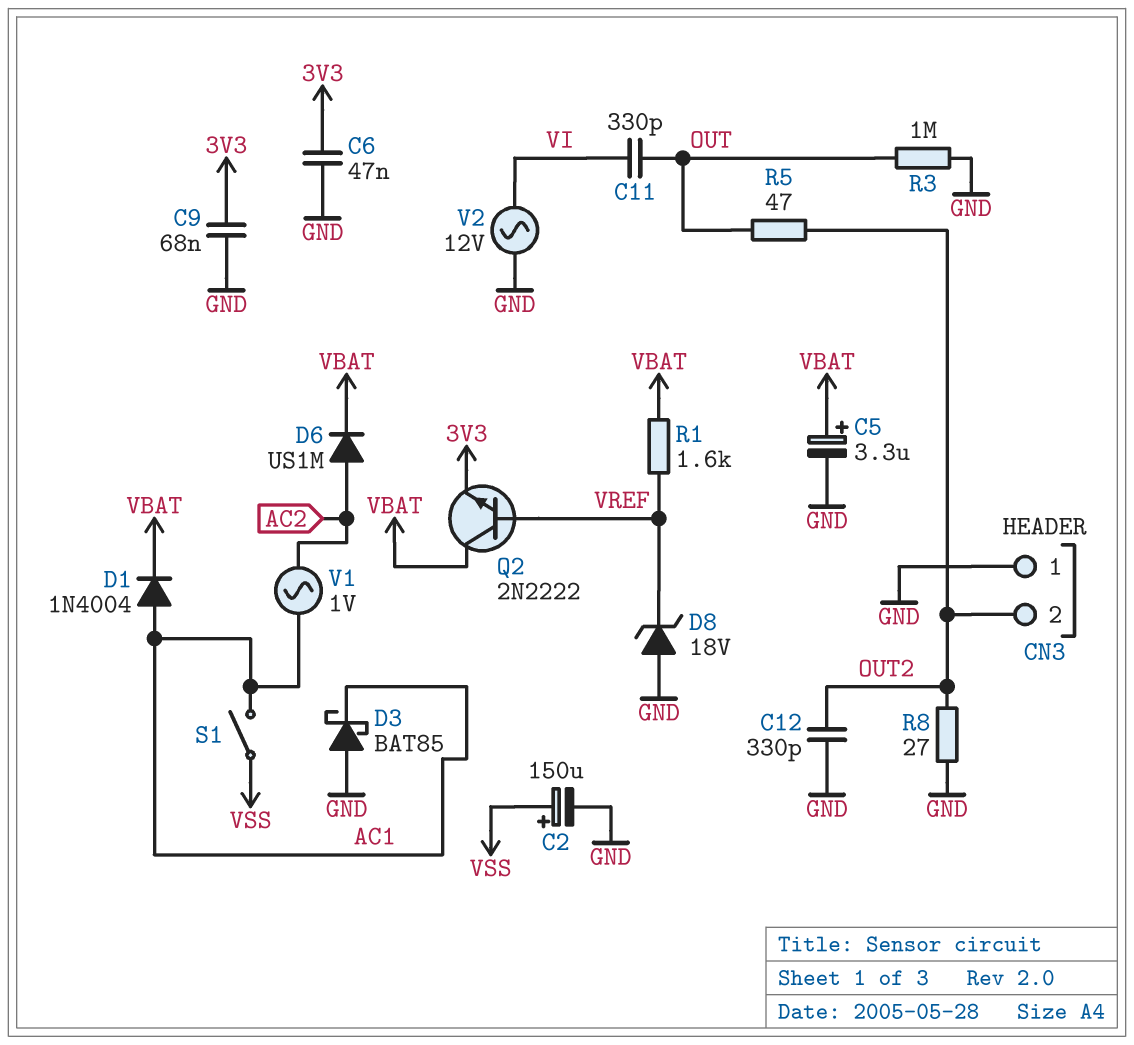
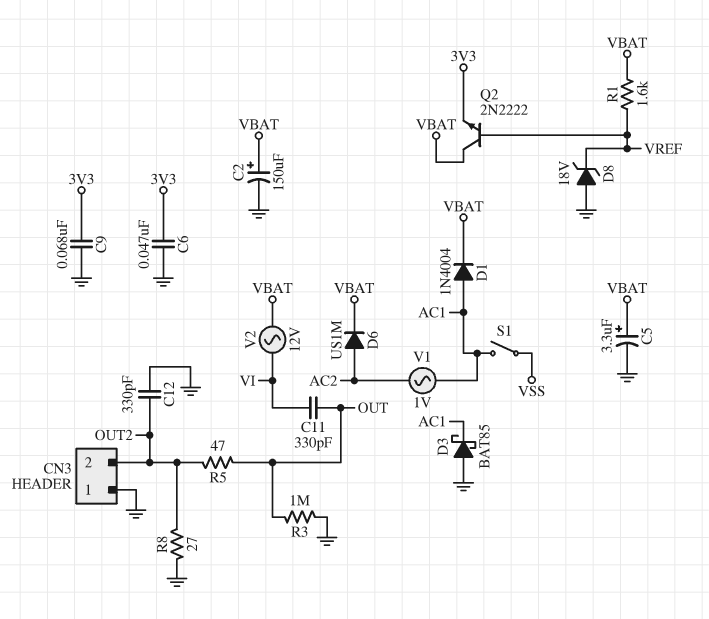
C2: 150uF (plus VSS, minus GND) -> 150uF (plus VBAT, minus GND)
V2: AC 12V (GND, VI) -> AC 12V (VBAT, VI)

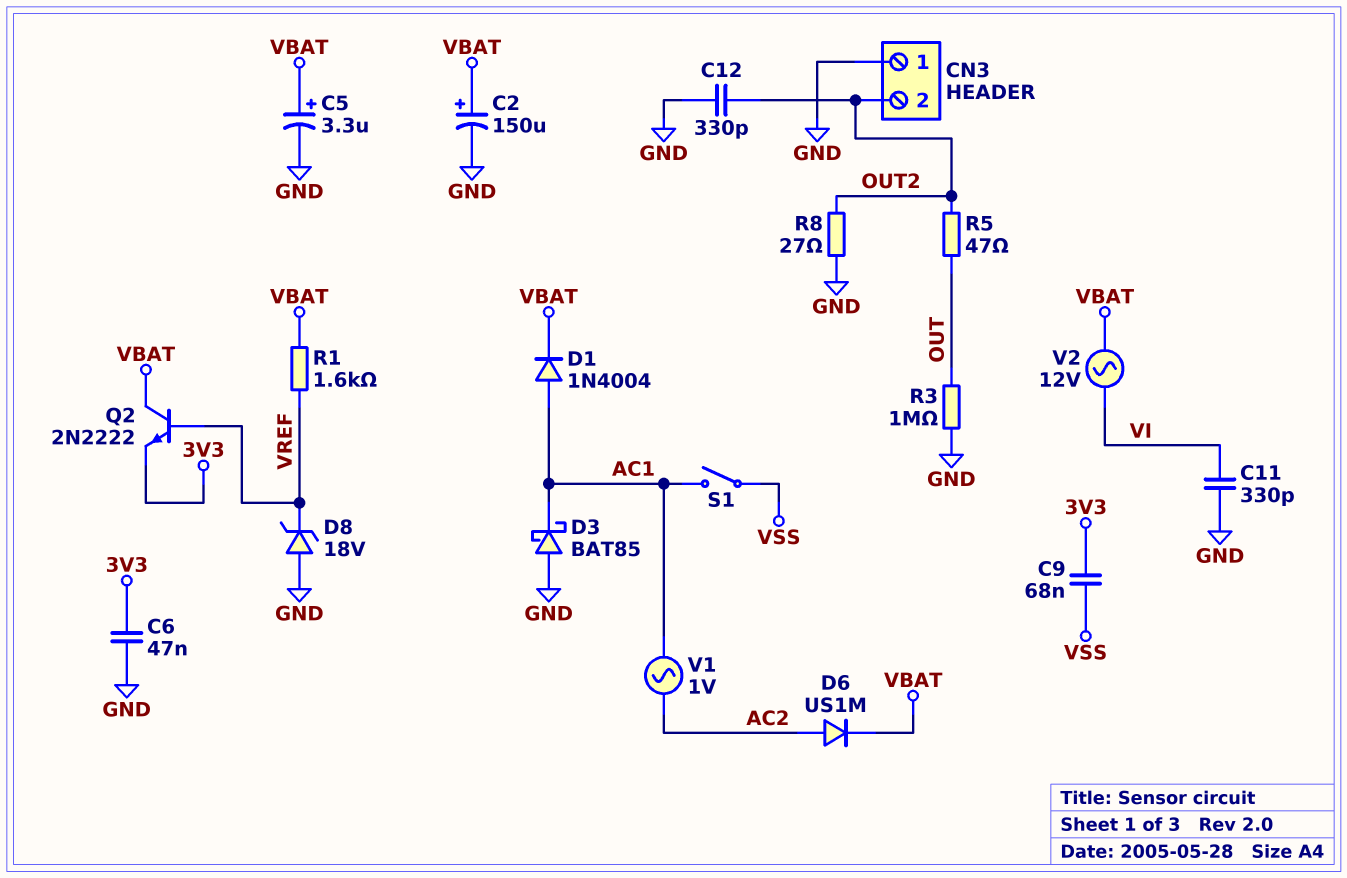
C9: 68nF (3V3, GND) -> 68nF (3V3, VSS)
C11: 330pF (OUT, VI) -> 330pF (GND, VI)

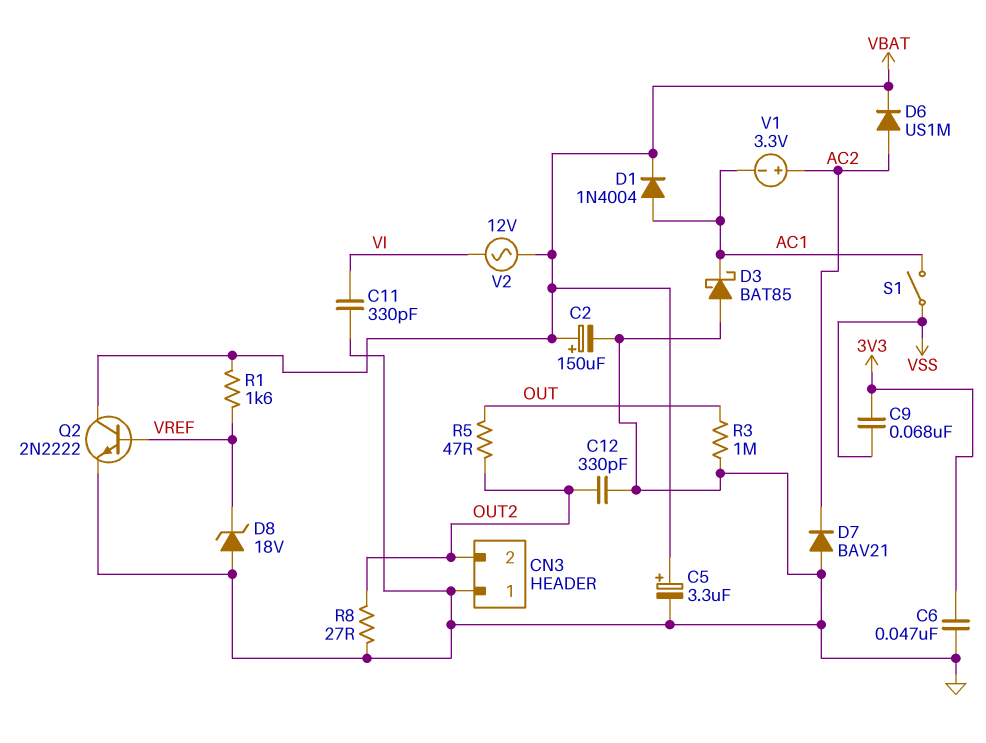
D7: none -> diode BAV21 (A GND, K AC2)
Q2: NPN 2N2222 (B VREF, C VBAT, E 3V3) -> NPN 2N2222 (B VREF, C VBAT, E GND)
V1: AC 1V (AC1, AC2) -> 3.3V (plus AC2, minus AC1)

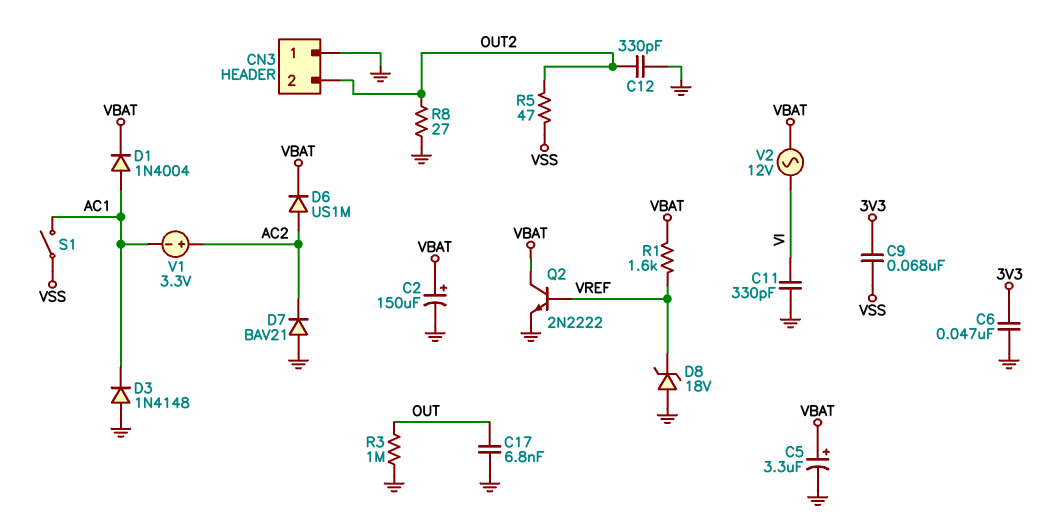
C17: none -> 6.8nF (GND, OUT)
D3: schottky BAT85 (A GND, K AC1) -> diode 1N4148 (A GND, K AC1)
R5: 47 (OUT, OUT2) -> 47 (OUT2, VSS)

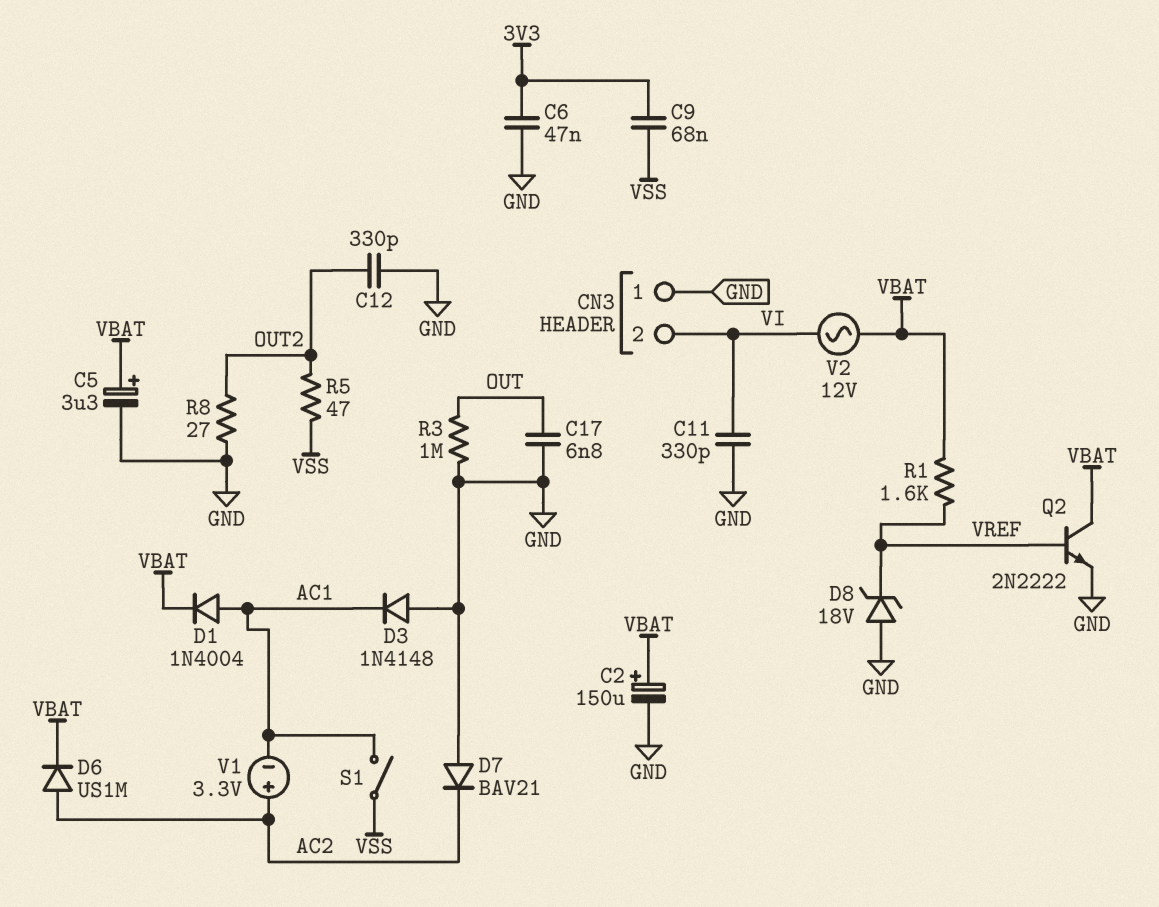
CN3 pin 2: OUT2 -> VI

